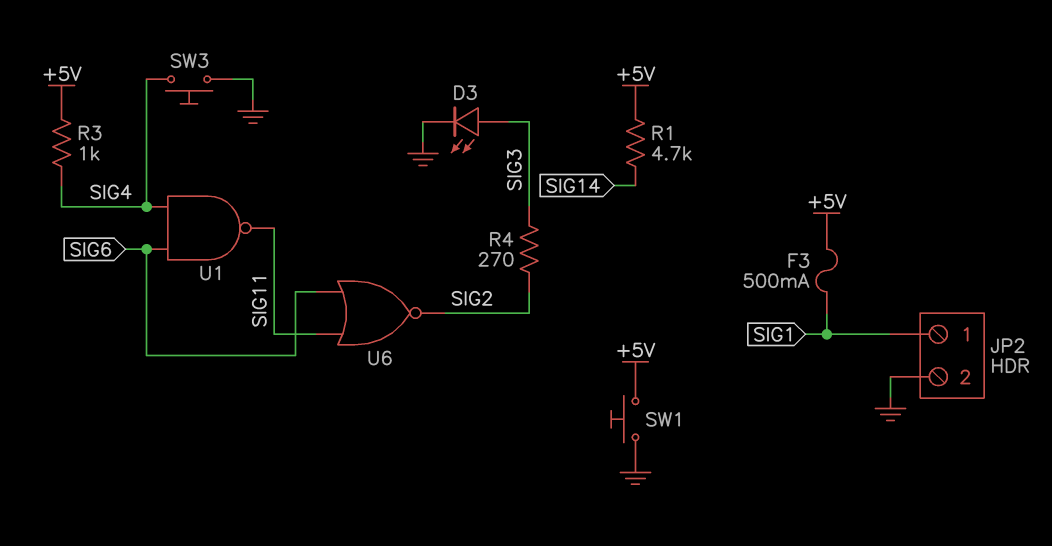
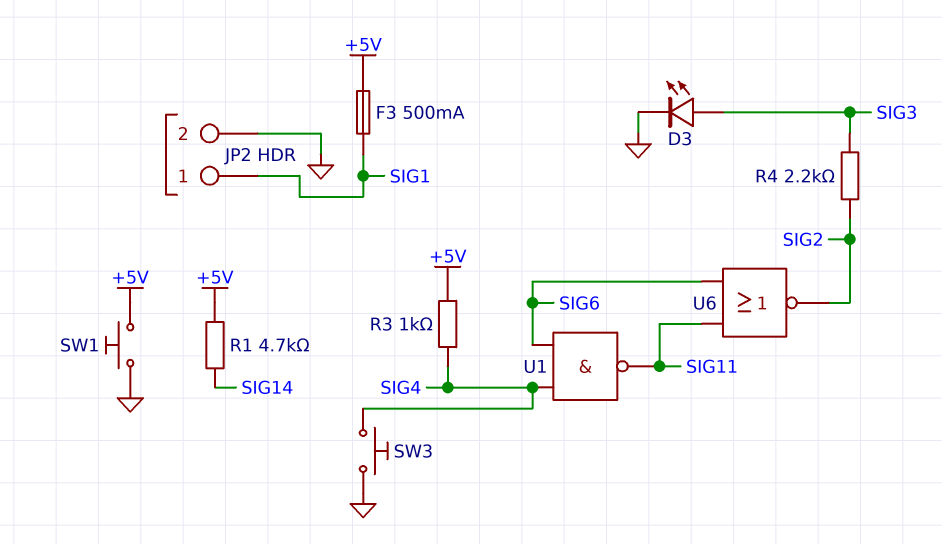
R4: 270 (SIG2, SIG3) -> 2.2k (SIG2, SIG3)

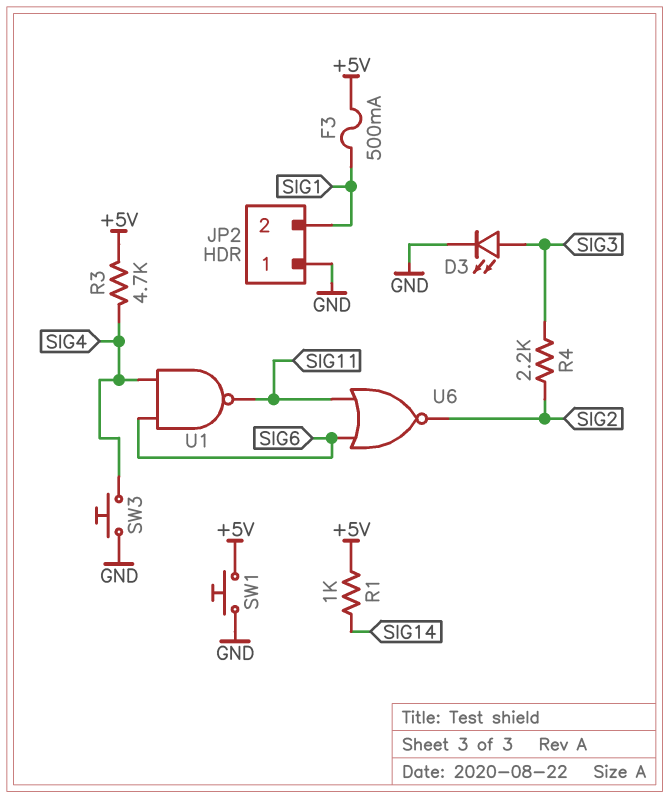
JP2 pin 1: SIG1 -> GND
JP2 pin 2: GND -> SIG1
R1: 4.7k (+5V, SIG14) -> 1k (+5V, SIG14)
R3: 1k (+5V, SIG4) -> 4.7k (+5V, SIG4)

